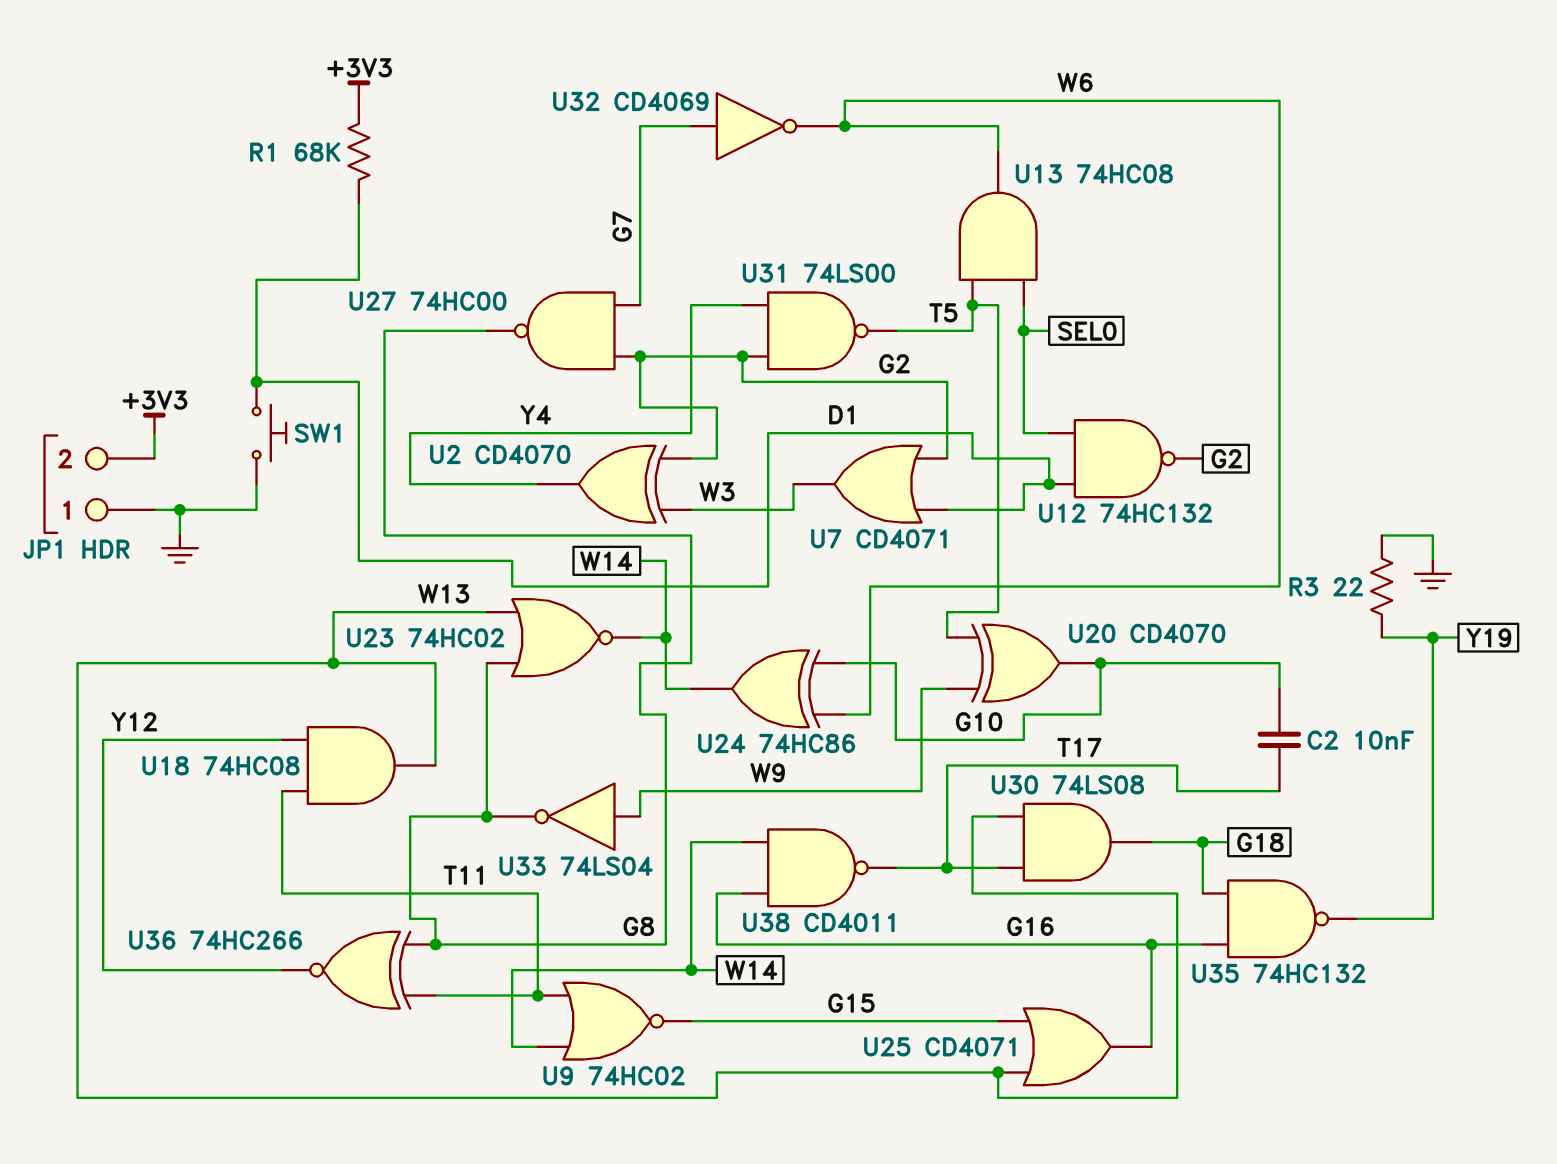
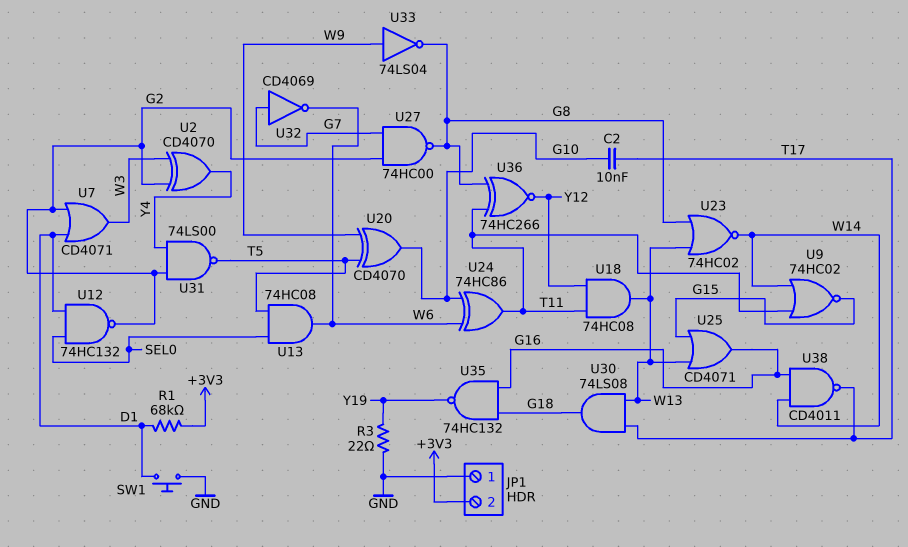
U24: XOR 74HC86 (in G10, in W6, out W14) -> XOR 74HC86 (in G10, in W6, out T11)

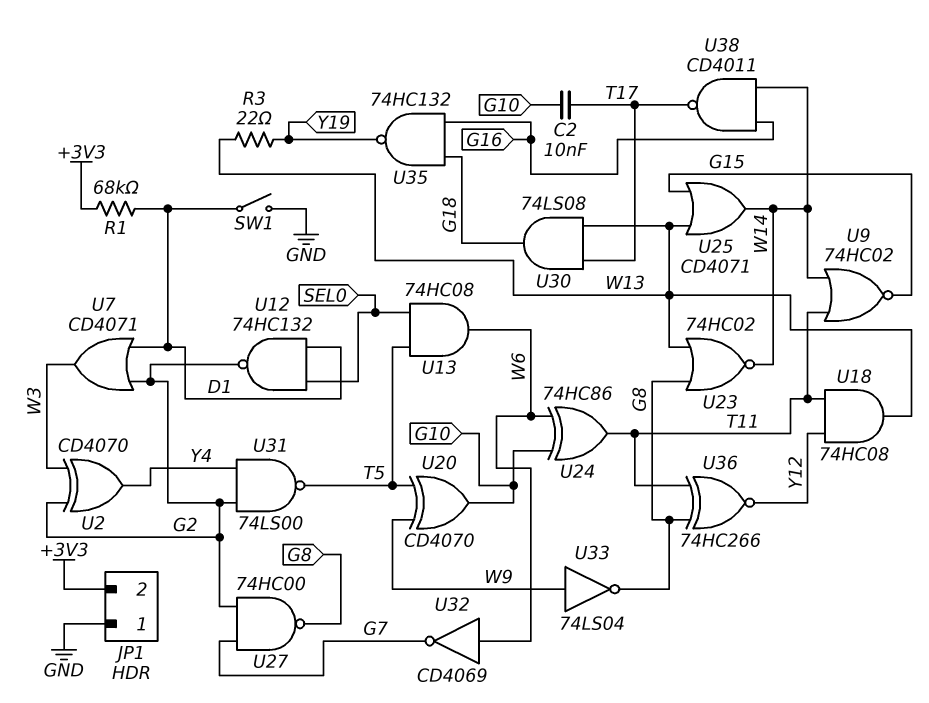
R3: 22 (GND, Y19) -> 22 (W13, Y19)
SW1: button (D1, GND) -> switch (D1, GND)
U25: OR CD4071 (in G15, in W13, out G16) -> OR CD4071 (in G15, in W13, out W14)
U32: NOT CD4069 (in G7, out W6) -> NOT CD4069 (in W6, out G7)

